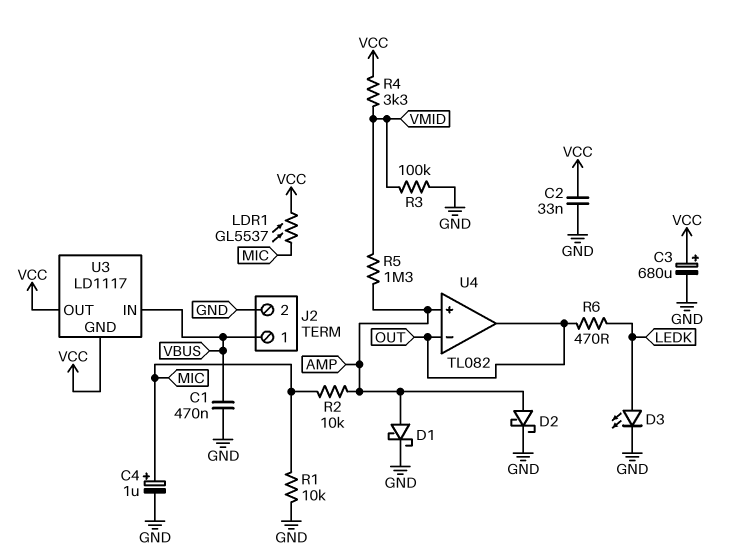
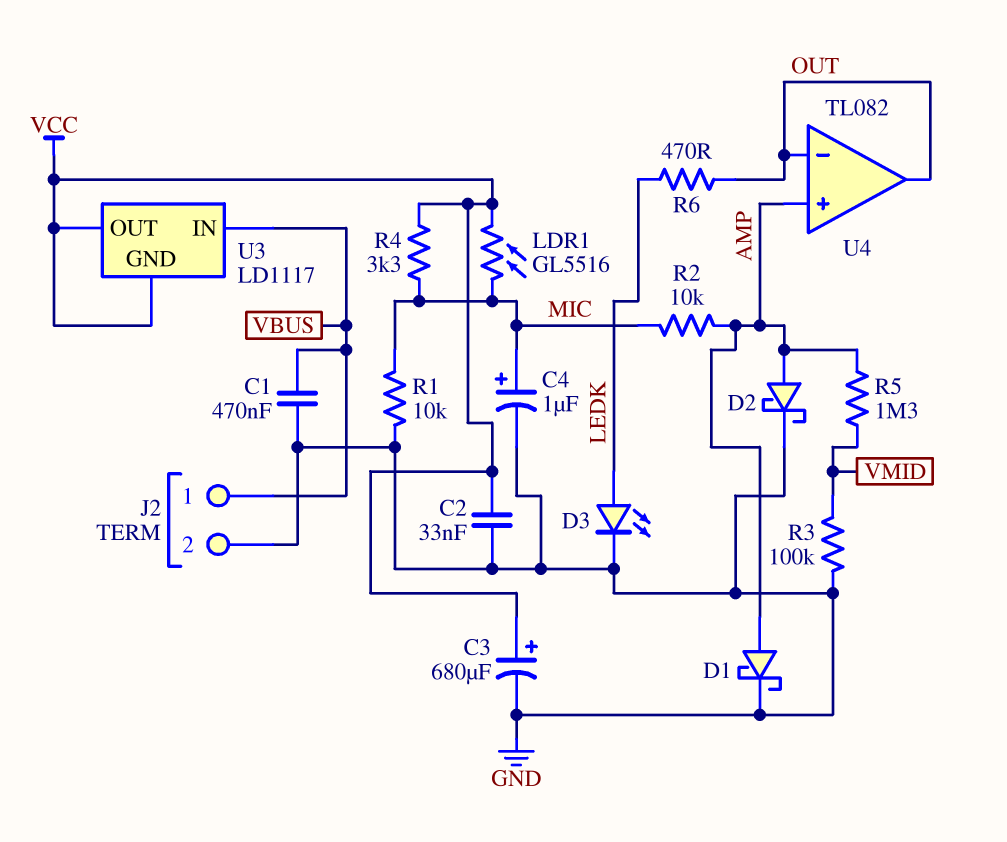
LDR1: GL5537 (MIC, VCC) -> GL5516 (MIC, VCC)
R4: 3.3k (VCC, VMID) -> 3.3k (MIC, VCC)

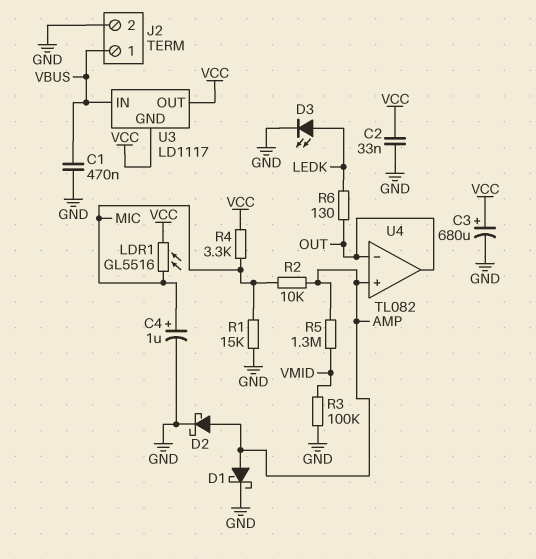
R1: 10k (GND, MIC) -> 15k (GND, MIC)
R6: 470 (LEDK, OUT) -> 130 (LEDK, OUT)

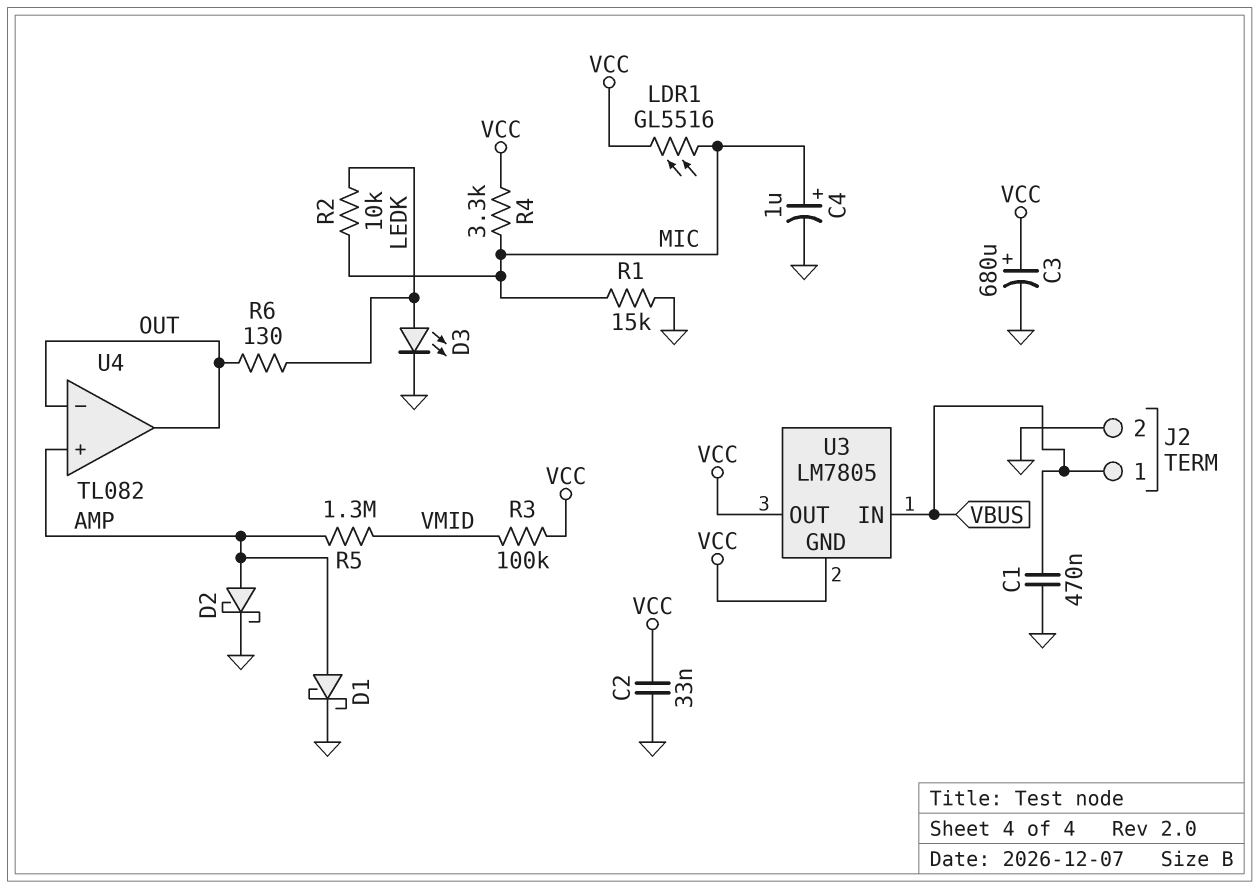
R2: 10k (AMP, MIC) -> 10k (LEDK, MIC)
R3: 100k (GND, VMID) -> 100k (VCC, VMID)
U3: LD1117 -> LM7805

